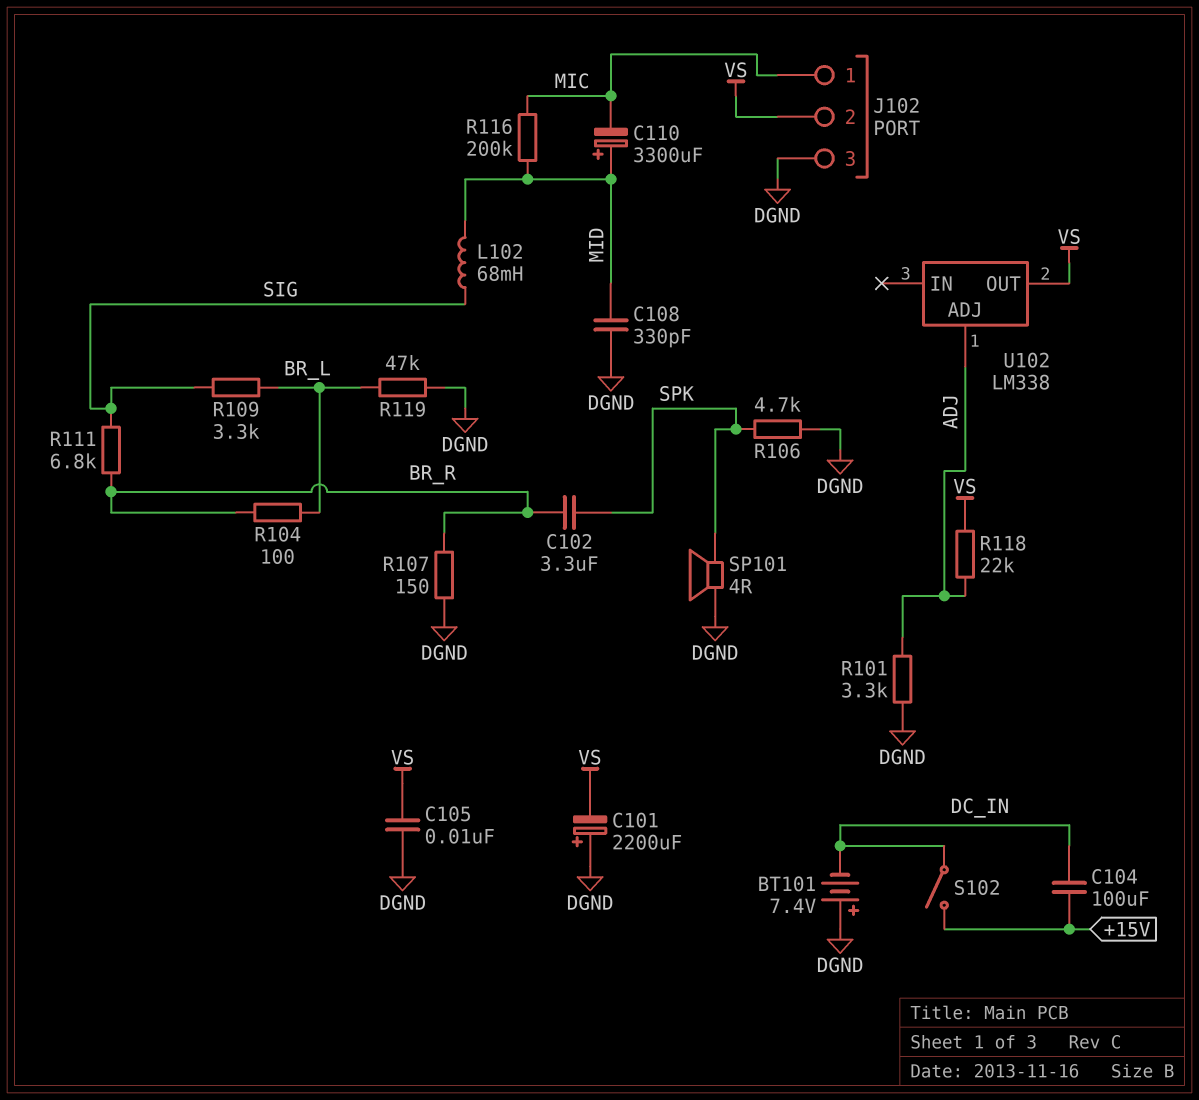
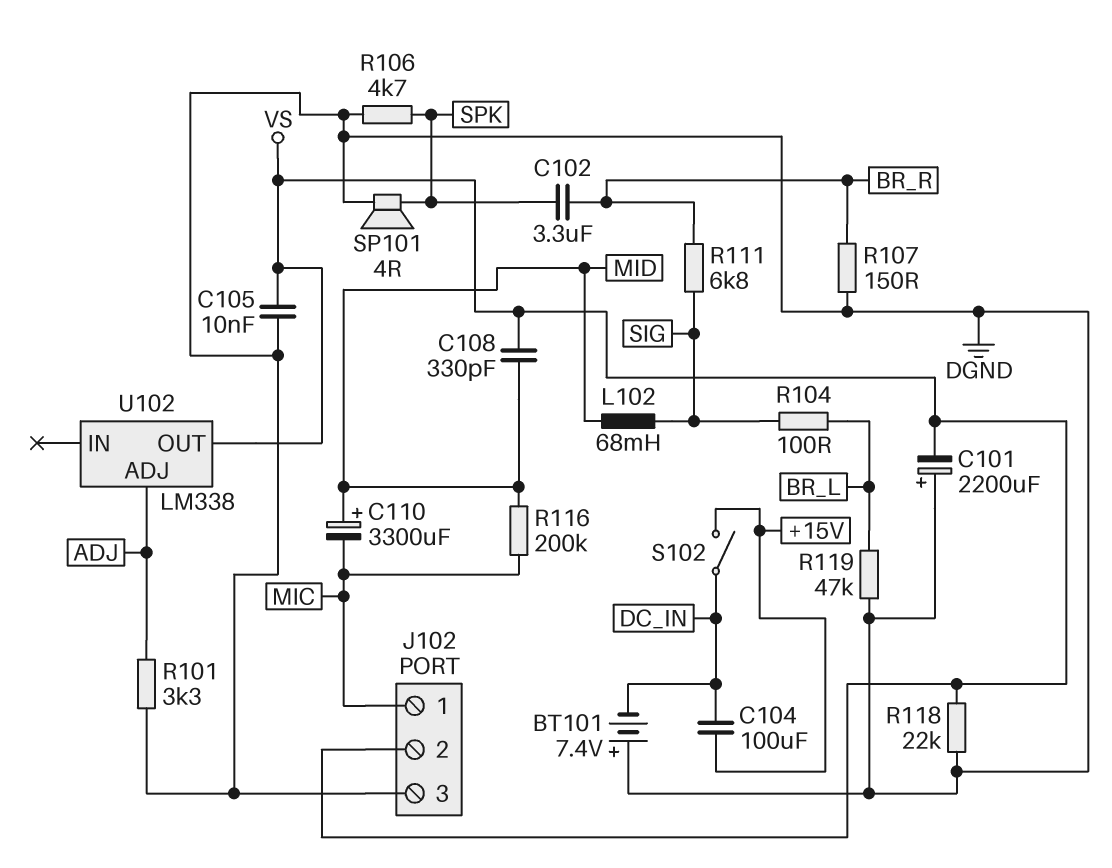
C108: 330pF (DGND, MID) -> 330pF (MID, VS)
R104: 100 (BR_L, BR_R) -> 100 (BR_L, SIG)
R109: 3.3k (BR_L, SIG) -> none
R118: 22k (ADJ, VS) -> 22k (DGND, VS)

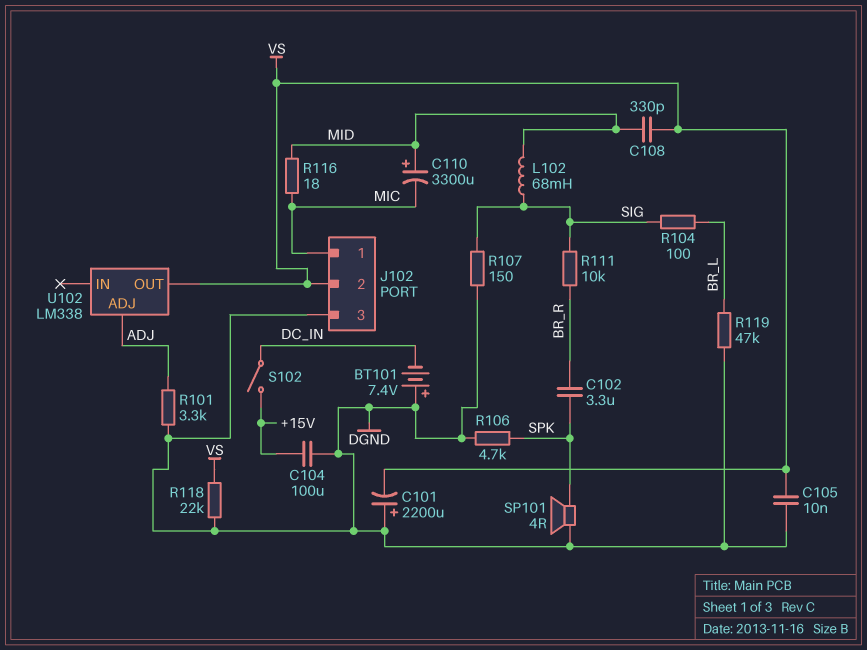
C104: 100uF (+15V, DC_IN) -> 100uF (+15V, DGND)
R107: 150 (BR_R, DGND) -> 150 (DGND, SIG)
R111: 6.8k (BR_R, SIG) -> 10k (BR_R, SIG)
R116: 200k (MIC, MID) -> 18 (MIC, MID)

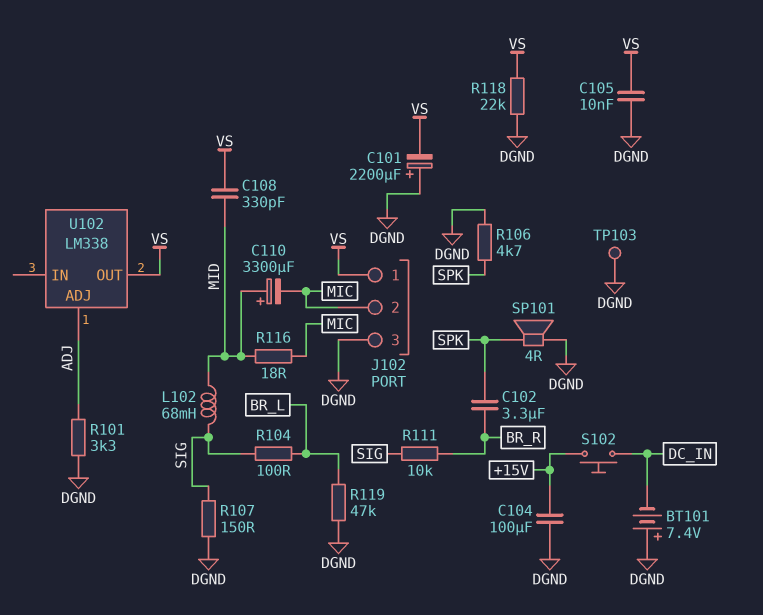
J102 pin 1: MIC -> VS
J102 pin 2: VS -> MIC
S102: switch (+15V, DC_IN) -> button (+15V, DC_IN)
TP103: none -> test point (DGND)

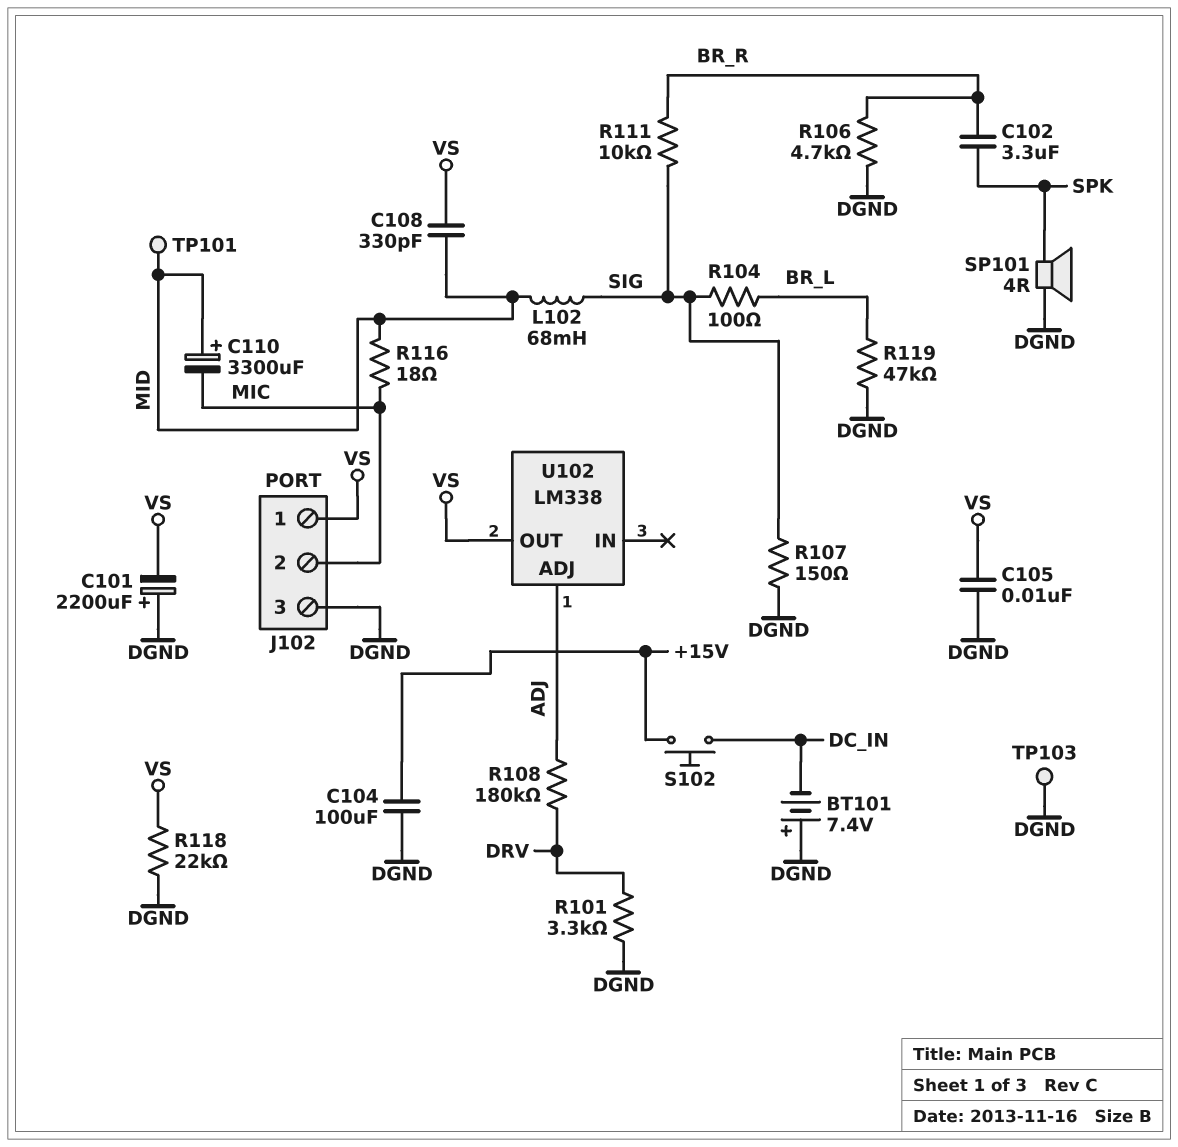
R101: 3.3k (ADJ, DGND) -> 3.3k (DGND, DRV)
R106: 4.7k (DGND, SPK) -> 4.7k (BR_R, DGND)
R108: none -> 180k (ADJ, DRV)
TP101: none -> test point (MID)

